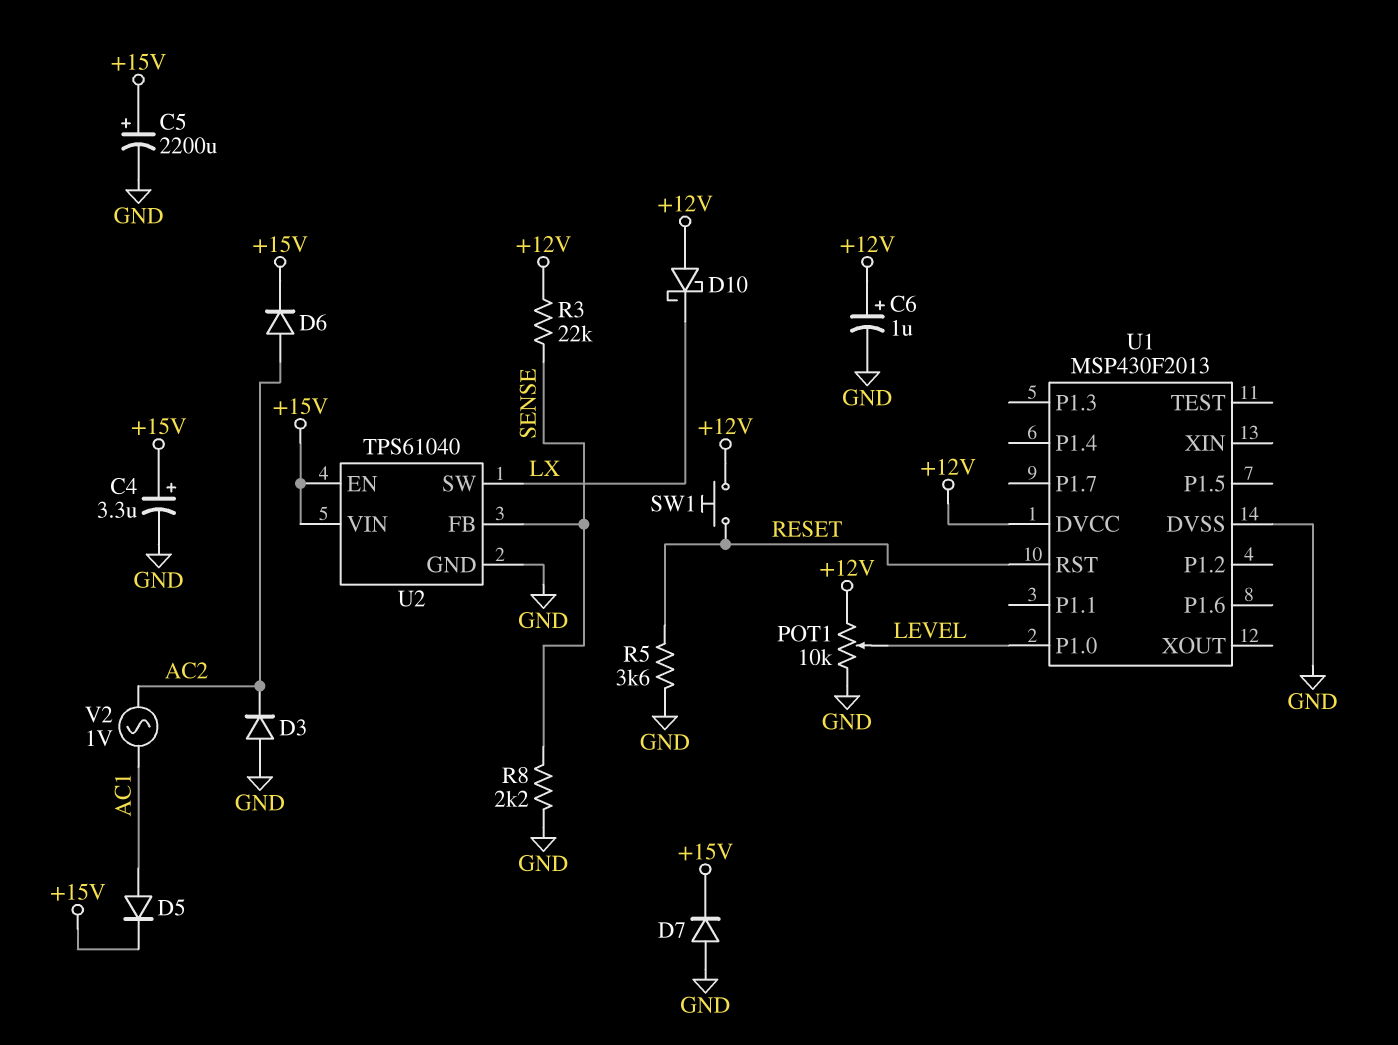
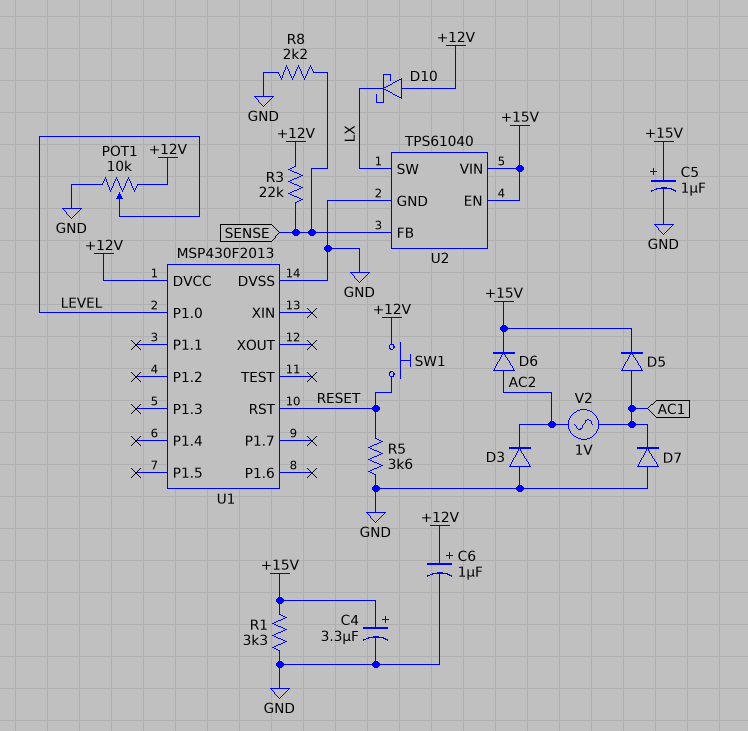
C5: 2200uF (plus +15V, minus GND) -> 1uF (plus +15V, minus GND)
D7: diode (A GND, K +15V) -> diode (A GND, K AC1)
R1: none -> 3.3k (+15V, GND)

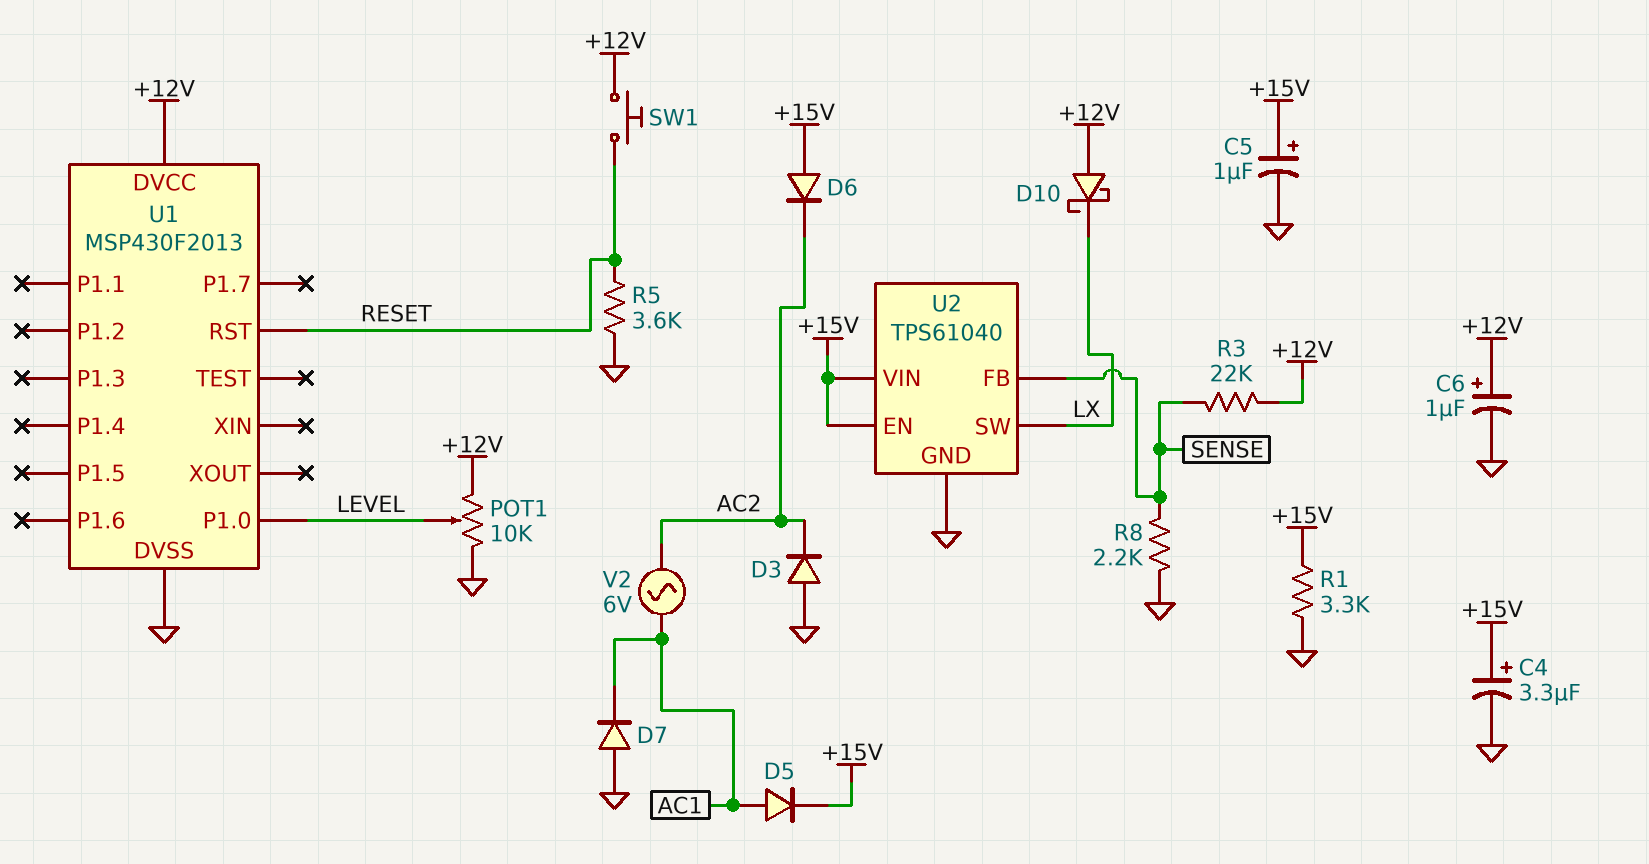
D6: diode (A AC2, K +15V) -> diode (A +15V, K AC2)
V2: AC 1V (AC1, AC2) -> AC 6V (AC1, AC2)

